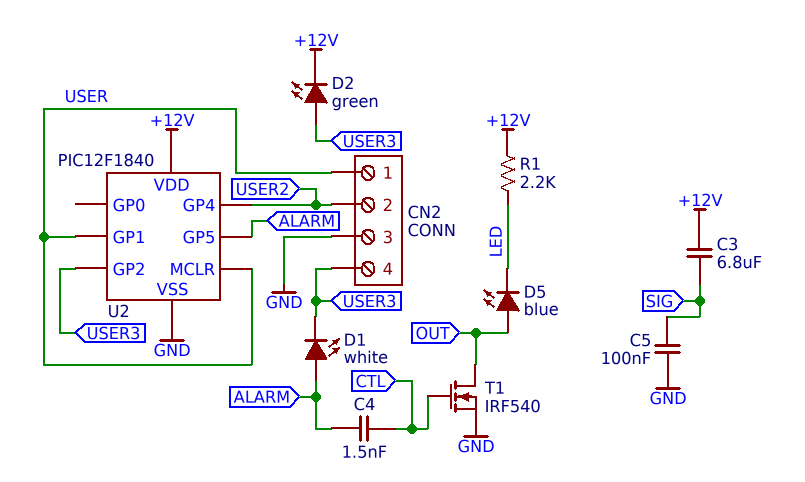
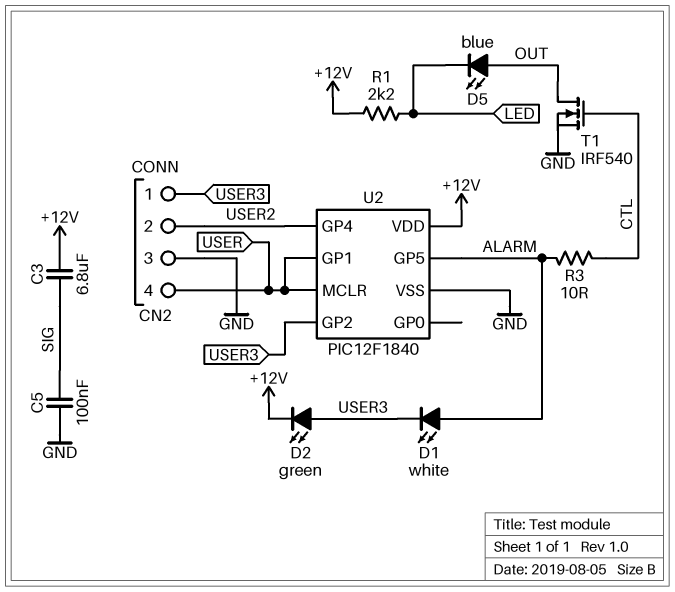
C4: 1.5nF (ALARM, CTL) -> none
CN2 pin 1: USER -> USER3
CN2 pin 4: USER3 -> USER
R3: none -> 10 (ALARM, CTL)

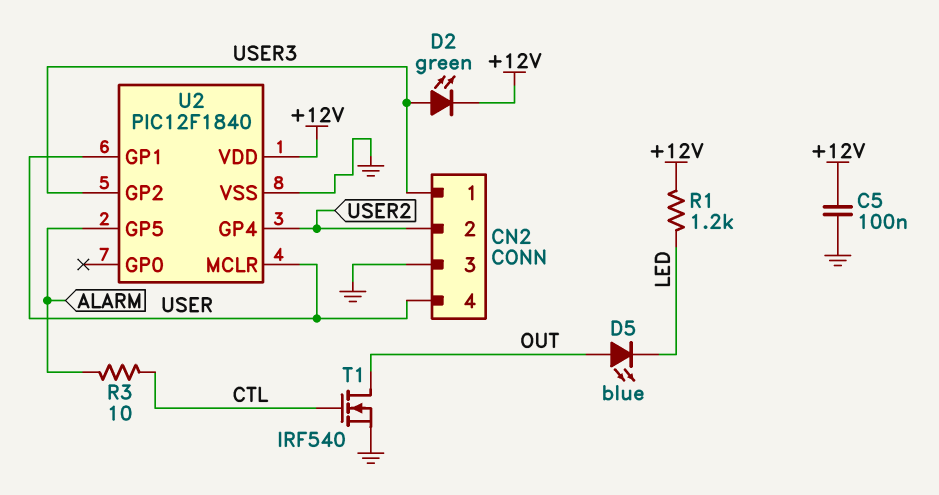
C3: 6.8uF (+12V, SIG) -> none
C5: 100nF (GND, SIG) -> 100nF (+12V, GND)
D1: LED white (A ALARM, K USER3) -> none
R1: 2.2k (+12V, LED) -> 1.2k (+12V, LED)

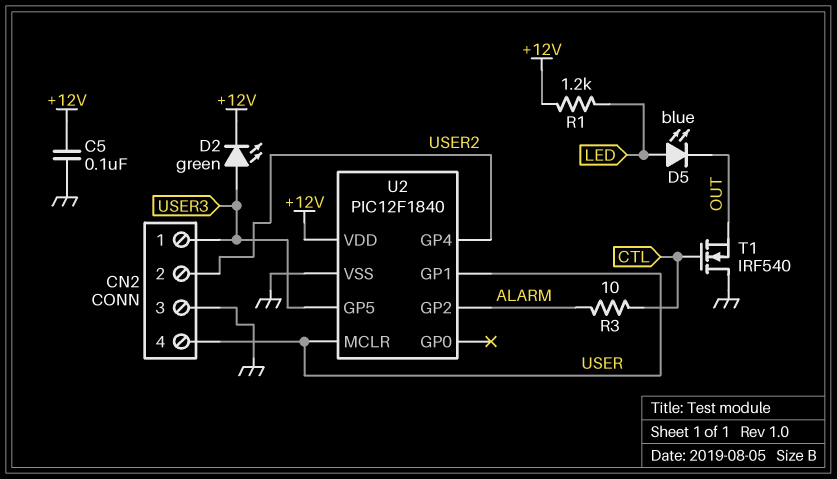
D5: LED blue (A OUT, K LED) -> LED blue (A LED, K OUT)
T1: NMOS IRF540 (G CTL, D OUT, S GND) -> NMOS IRF540 (G CTL, D GND, S OUT)
U2 pin GP2: USER3 -> ALARM
U2 pin GP5: ALARM -> USER3

